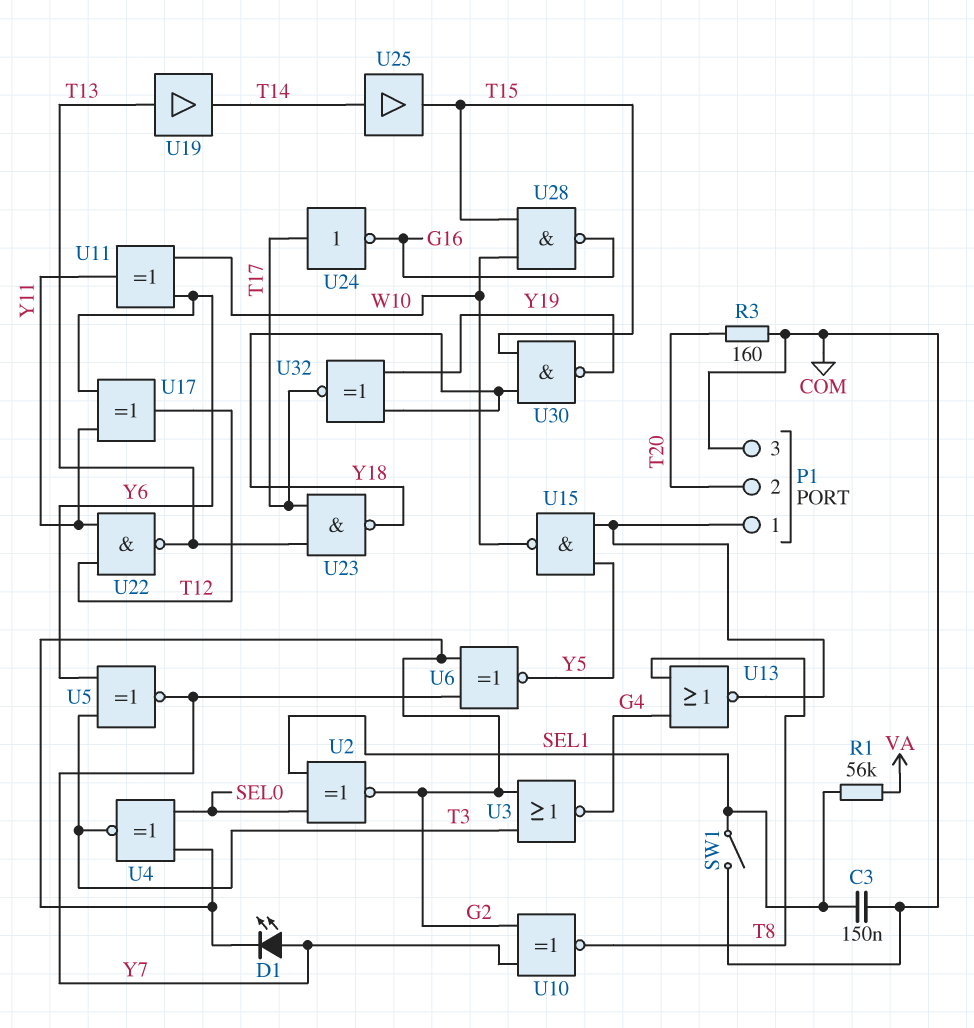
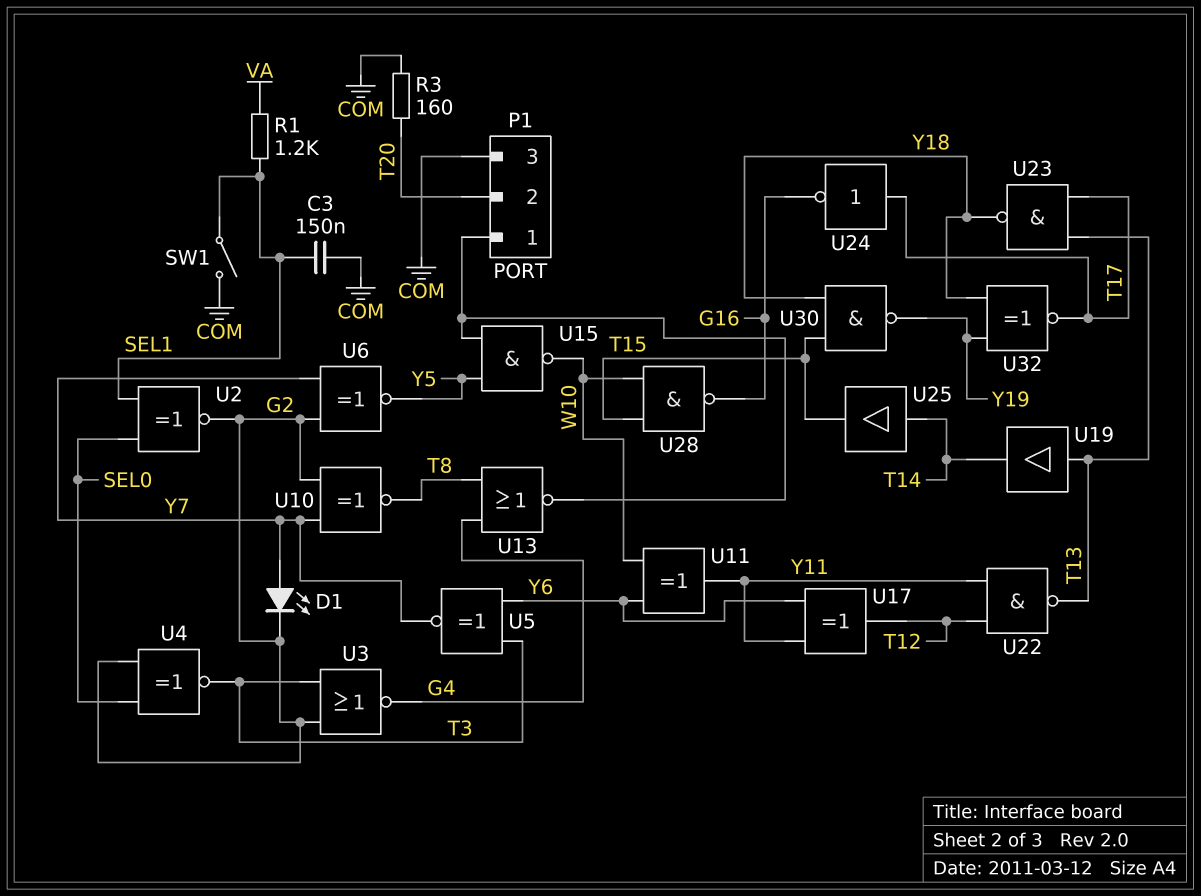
R1: 56k (SEL1, VA) -> 1.2k (SEL1, VA)

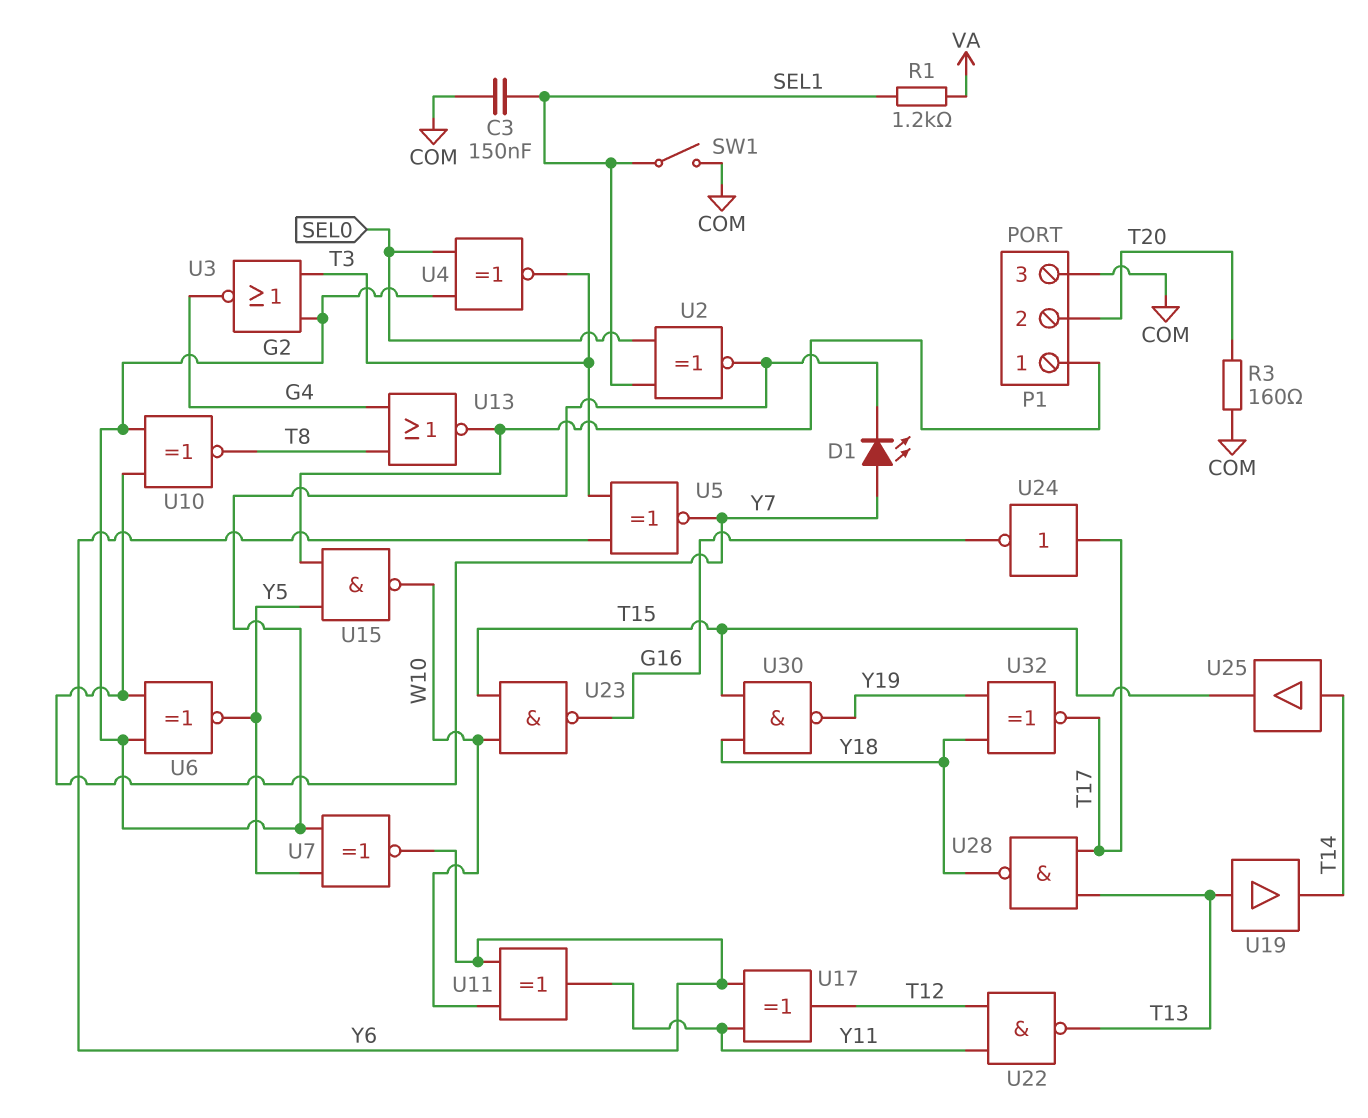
U7: none -> XNOR (in G2, in Y5, out Y6)
U23: NAND (in T13, in T17, out Y18) -> NAND (in T15, in W10, out G16)
U28: NAND (in T15, in W10, out G16) -> NAND (in T13, in T17, out Y18)

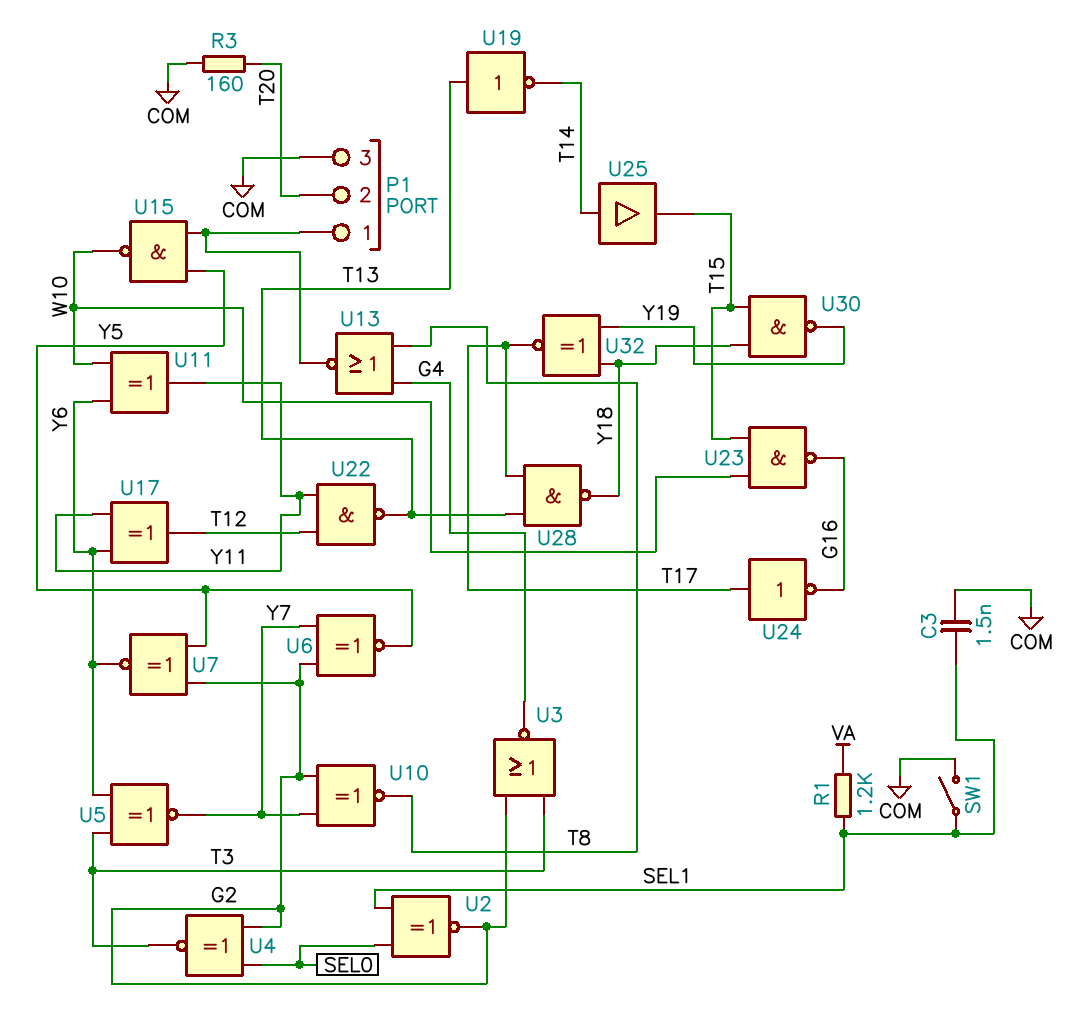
C3: 150nF (COM, SEL1) -> 1.5nF (COM, SEL1)
D1: LED (A Y7, K G2) -> none
U19: buffer (in T13, out T14) -> NOT (in T13, out T14)

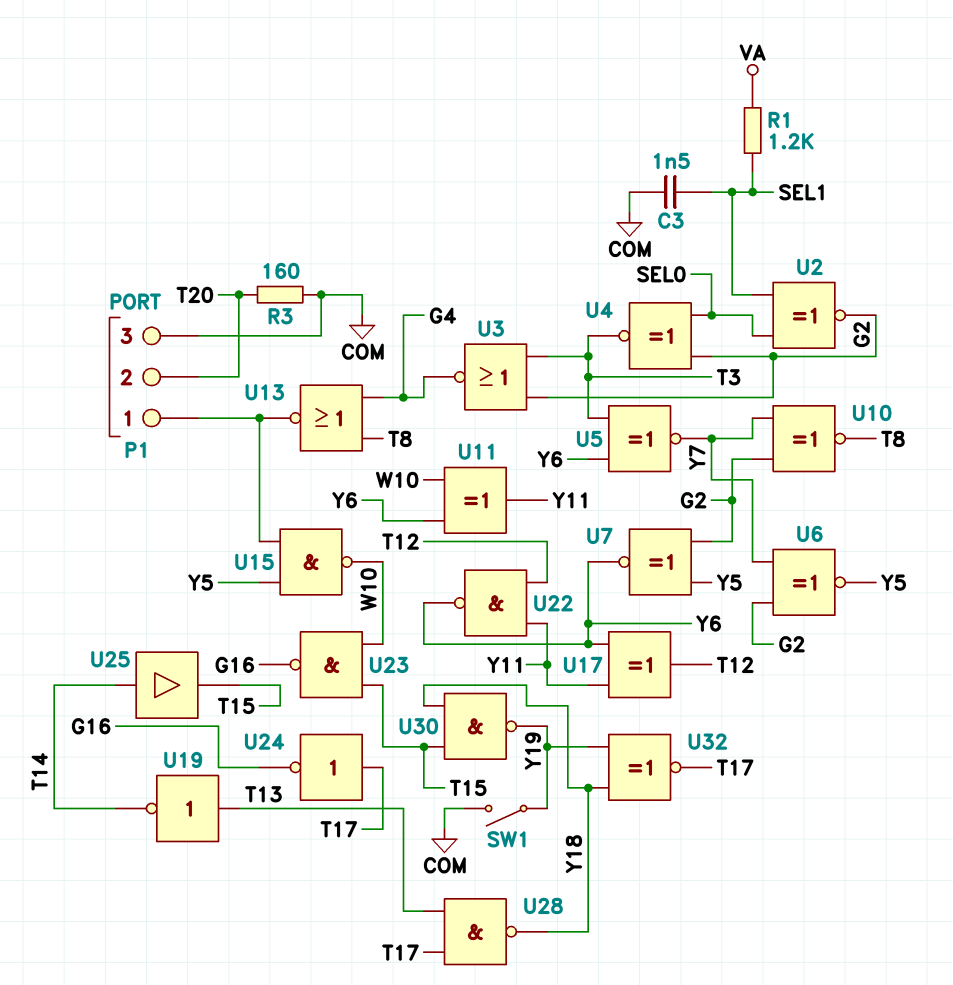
SW1: switch (COM, SEL1) -> switch (COM, Y19)
U22: NAND (in T12, in Y11, out T13) -> NAND (in T12, in Y11, out Y6)

